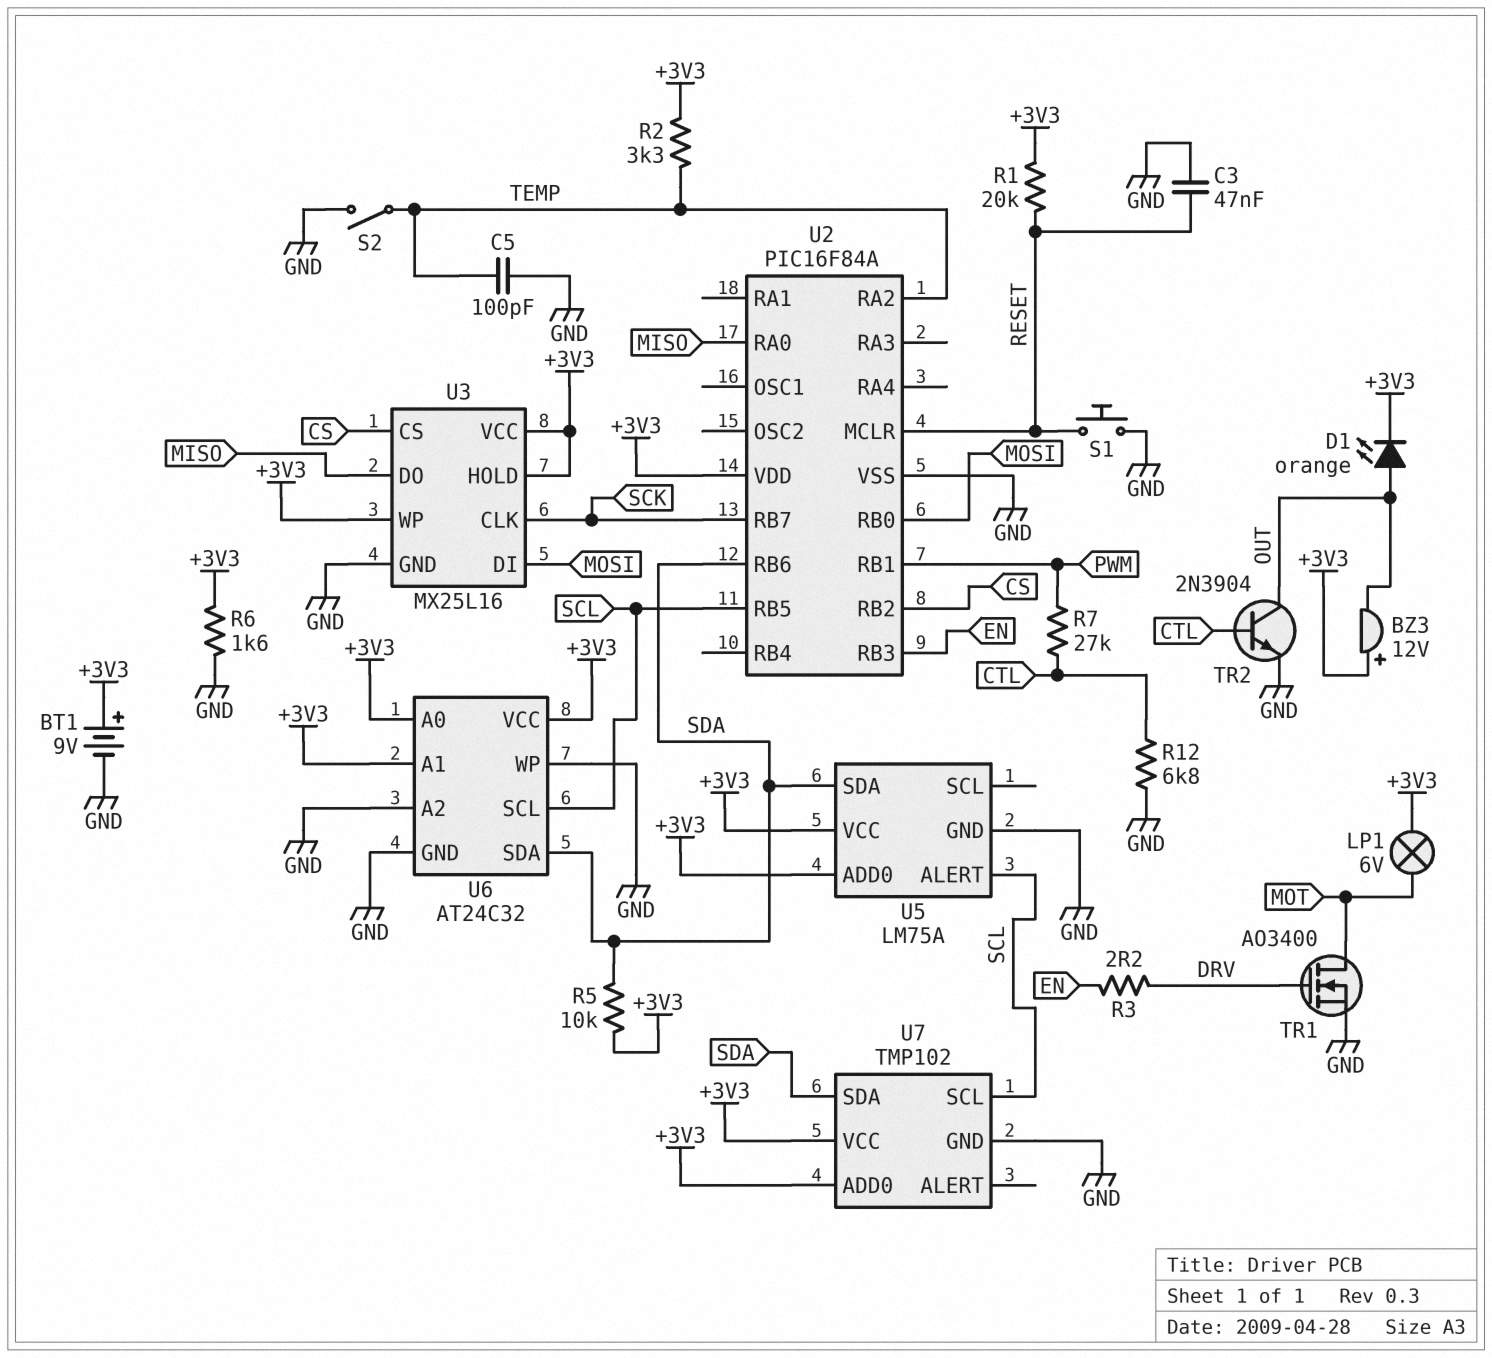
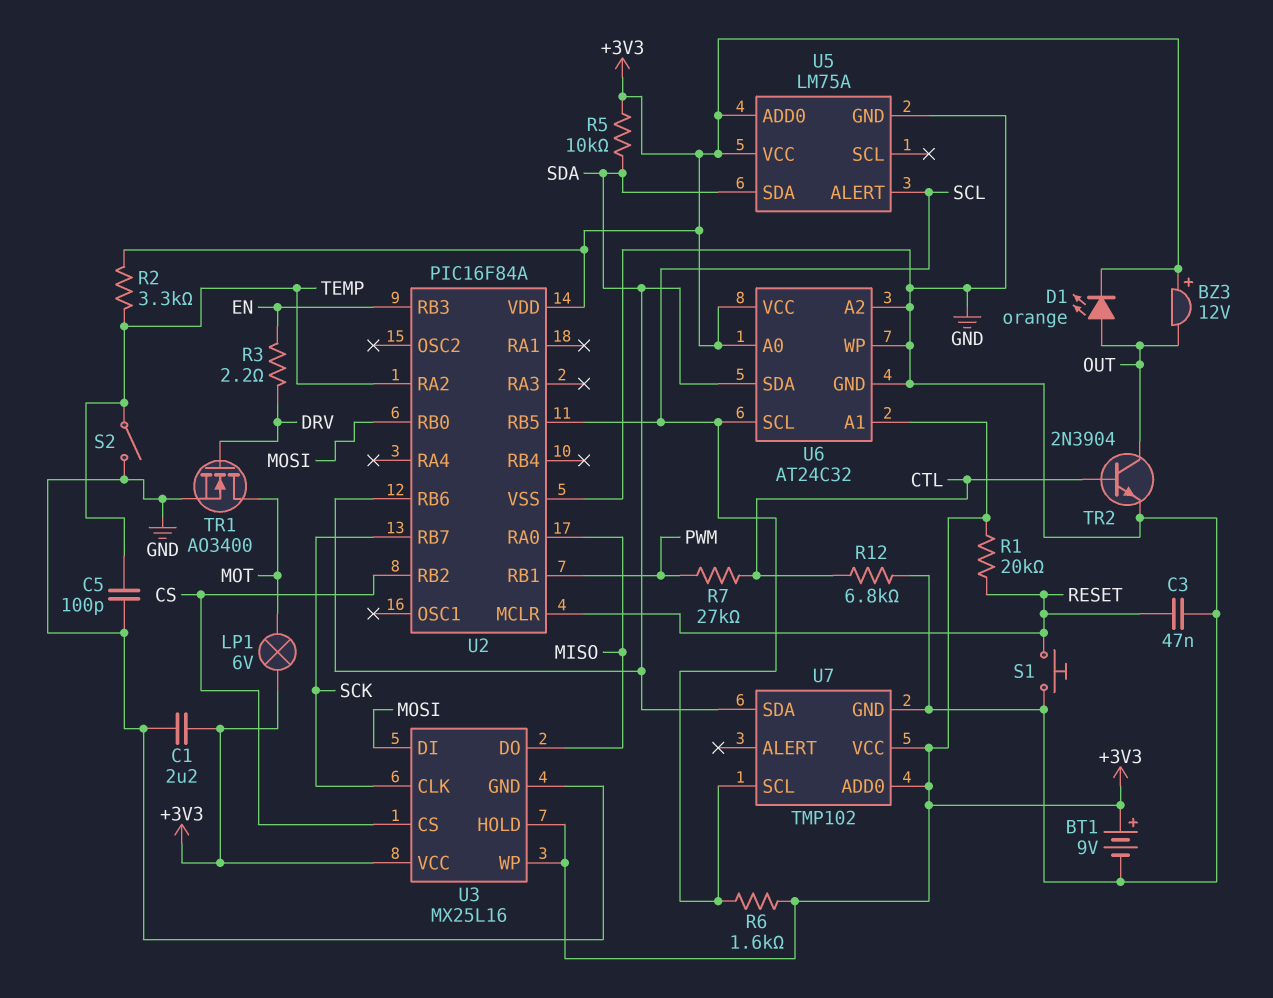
C1: none -> 2.2uF (+3V3, GND)
R6: 1.6k (+3V3, GND) -> 1.6k (+3V3, SCL)

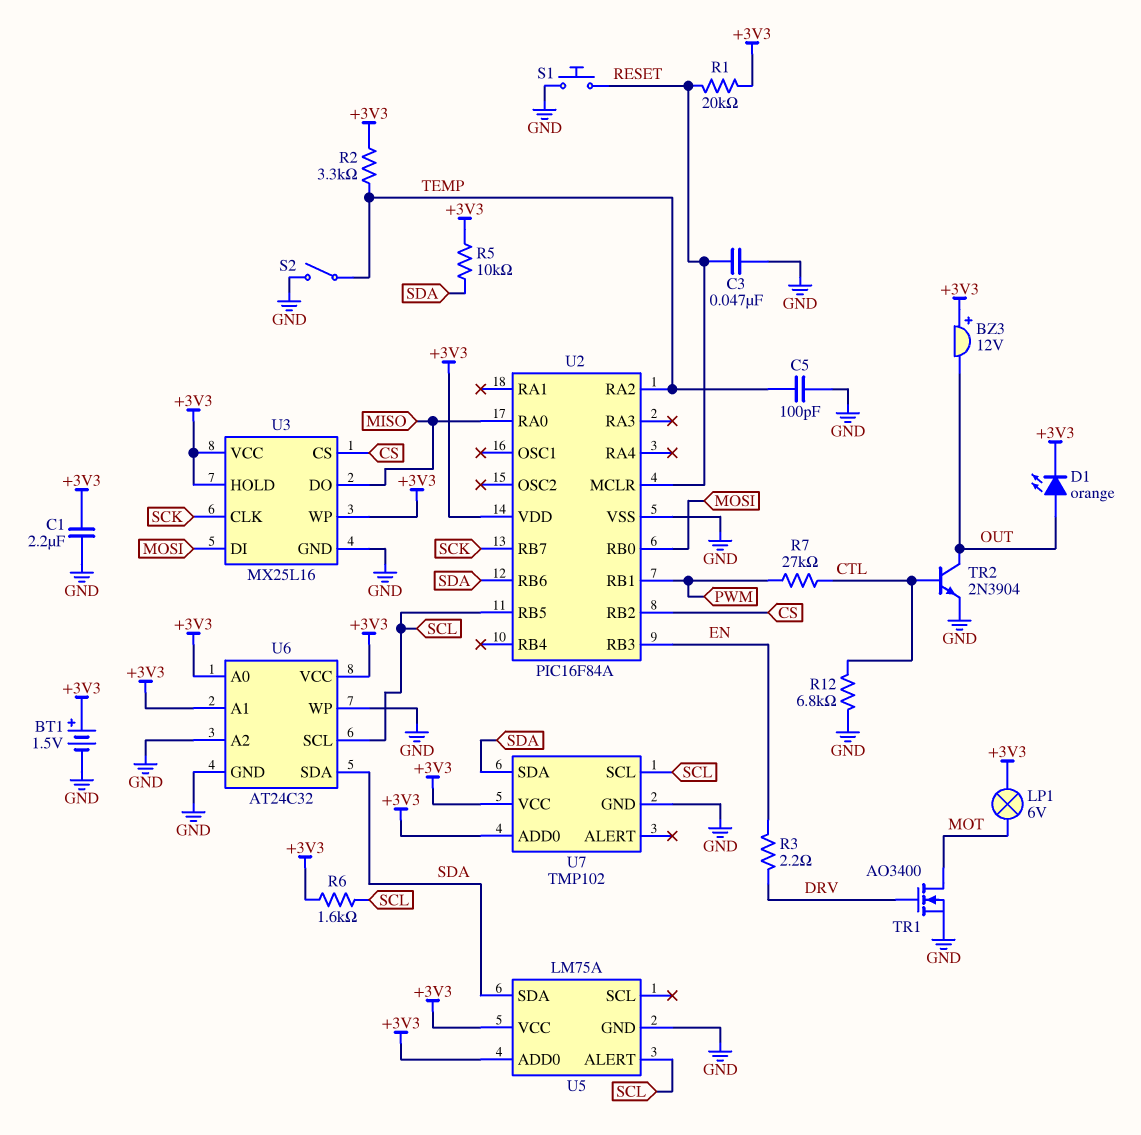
BT1: 9V (plus +3V3, minus GND) -> 1.5V (plus +3V3, minus GND)

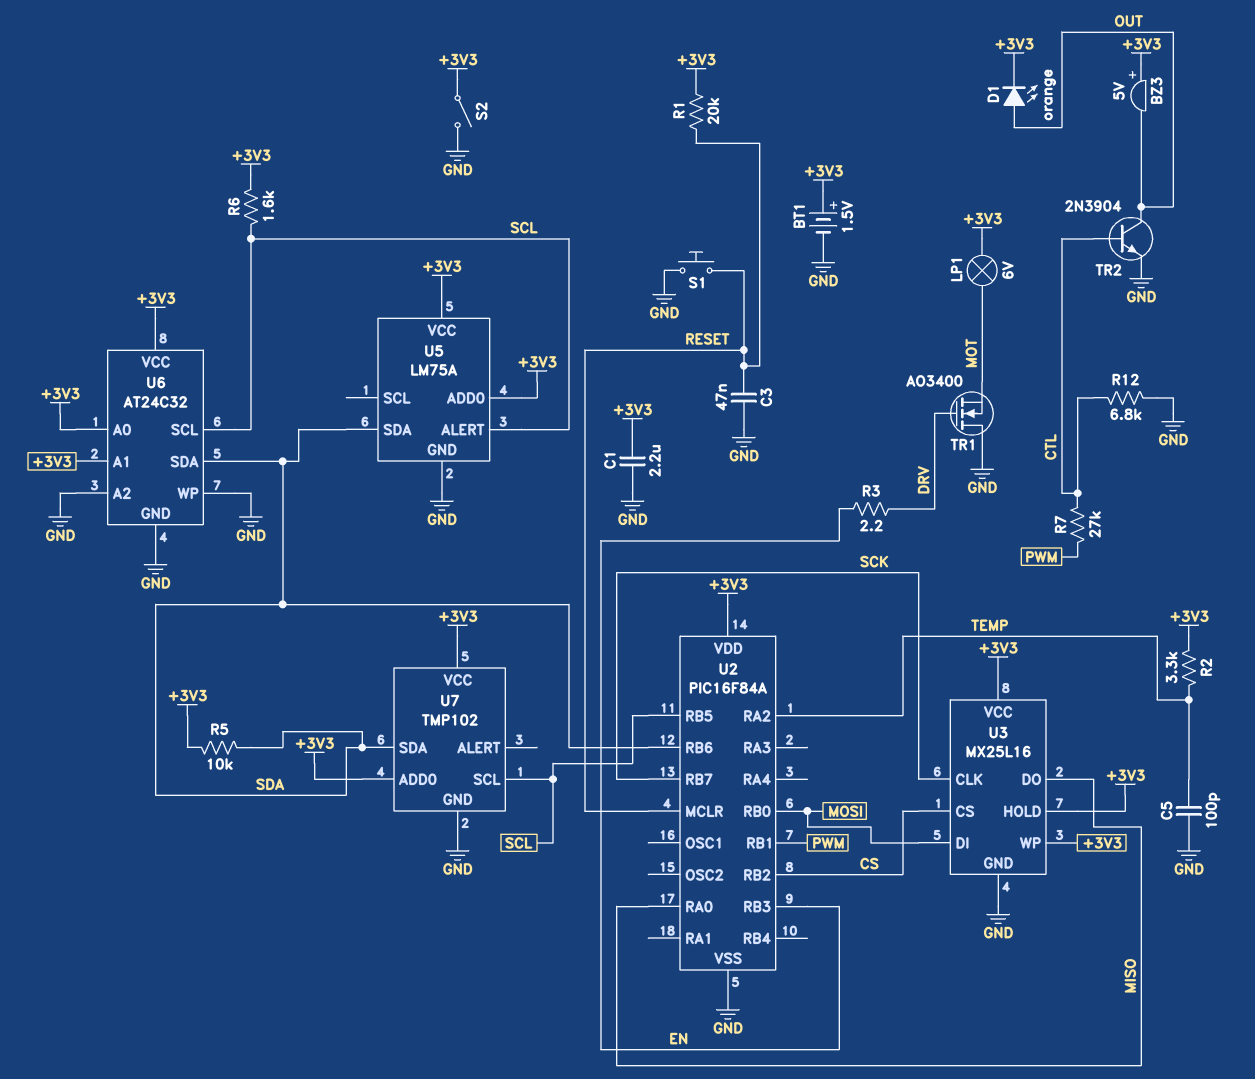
BZ3: buzzer 12V (plus +3V3, minus OUT) -> buzzer 5V (plus +3V3, minus OUT)
S2: switch (GND, TEMP) -> switch (+3V3, GND)
TR1: NMOS AO3400 (G DRV, D MOT, S GND) -> NMOS AO3400 (G DRV, D GND, S MOT)

